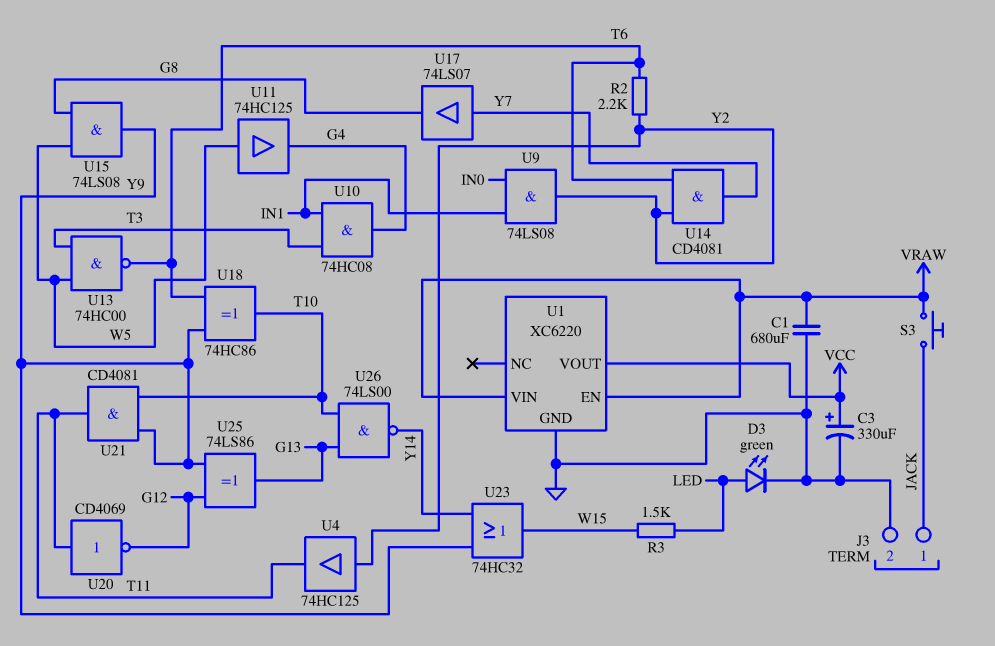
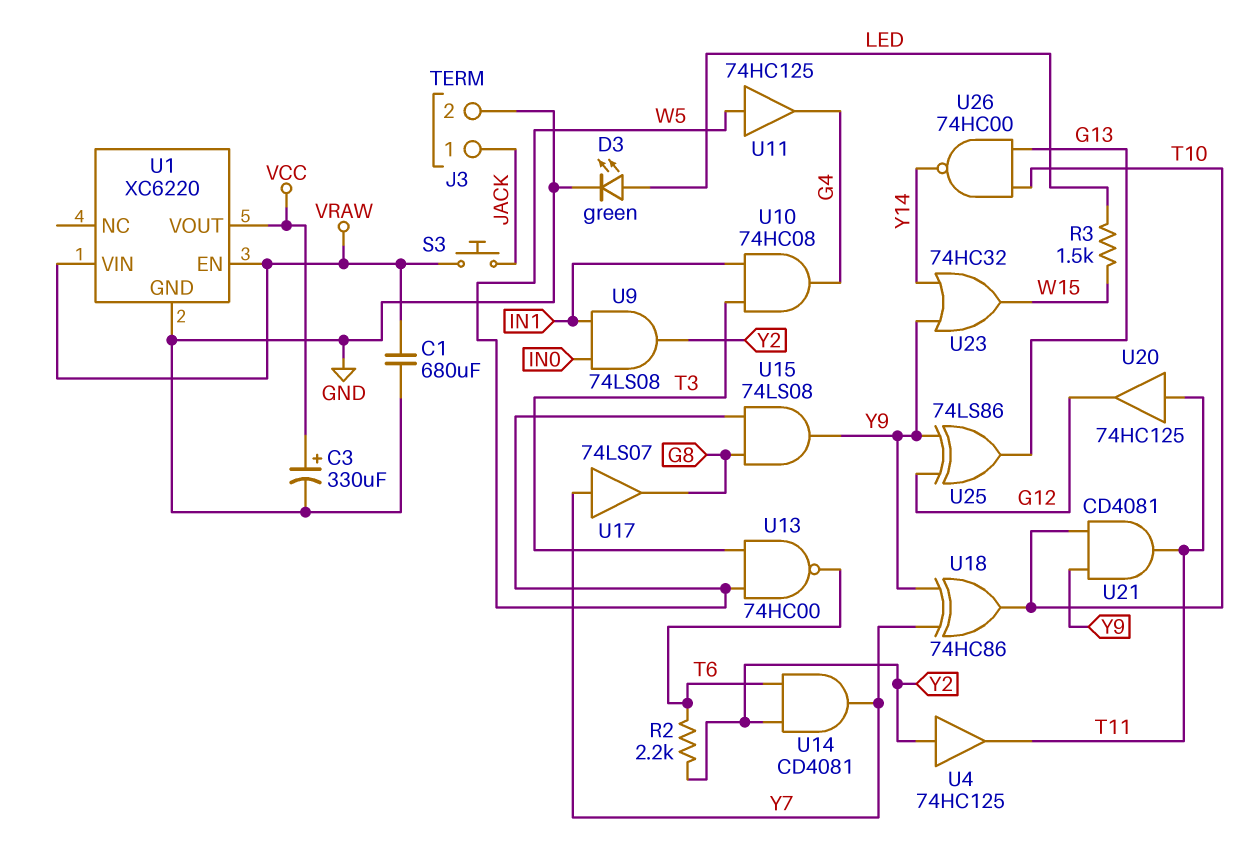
U18: XOR 74HC86 (in T6, in Y9, out T10) -> XOR 74HC86 (in Y7, in Y9, out T10)
U20: NOT CD4069 (in T11, out G12) -> buffer 74HC125 (in T11, out G12)
U26: NAND 74LS00 (in G13, in T10, out Y14) -> NAND 74HC00 (in G13, in T10, out Y14)

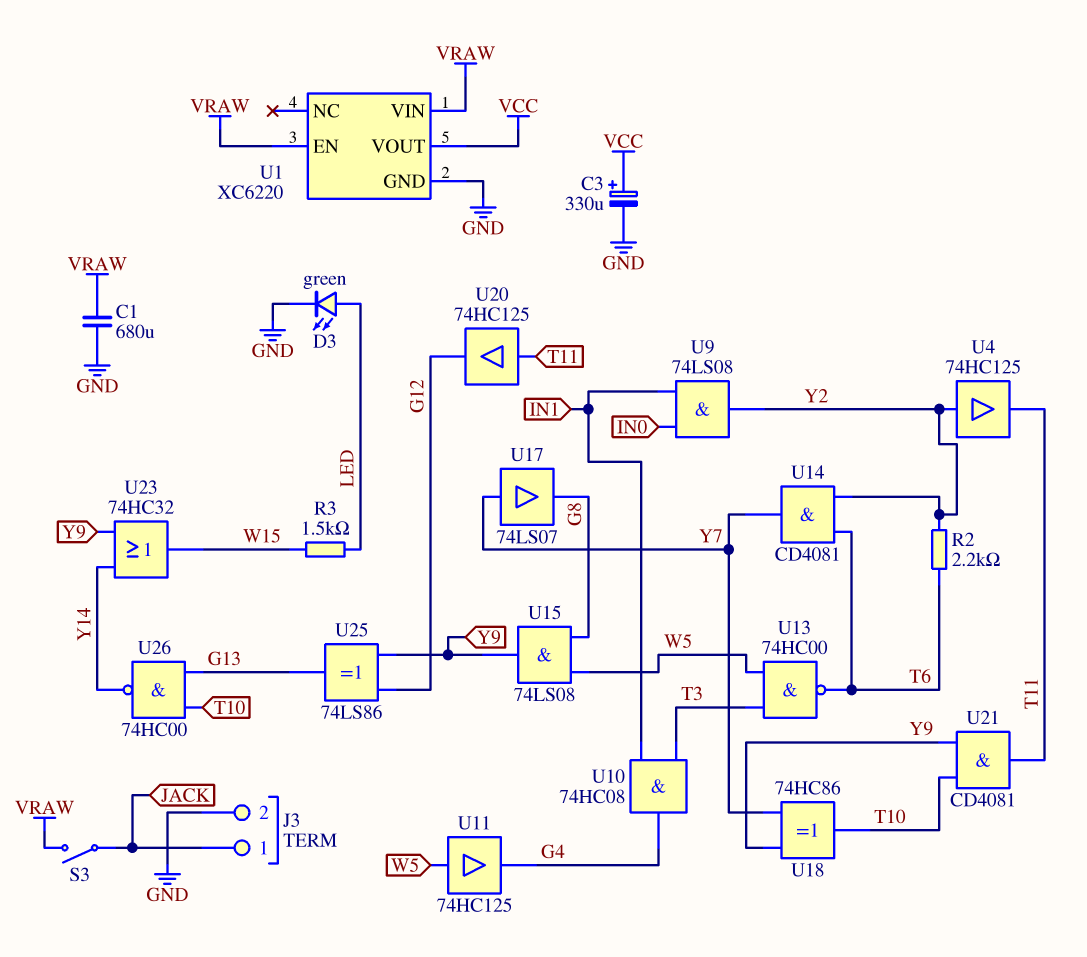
S3: button (JACK, VRAW) -> switch (JACK, VRAW)

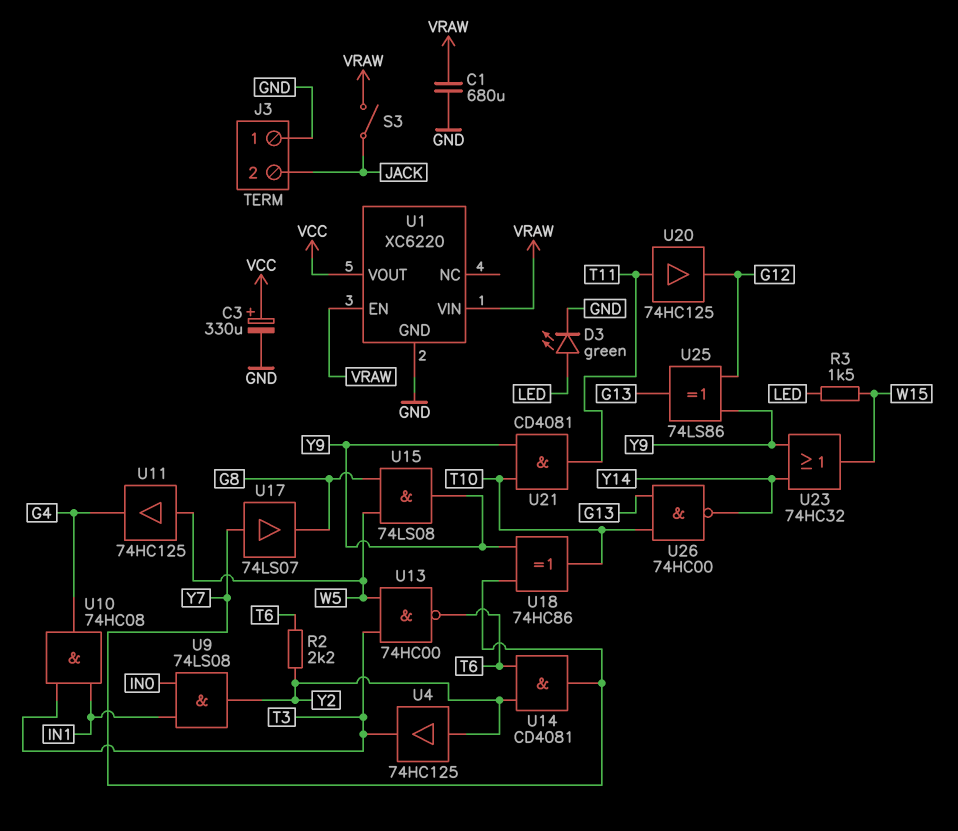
J3 pin 1: JACK -> GND
J3 pin 2: GND -> JACK
U4: buffer 74HC125 (in Y2, out T11) -> buffer 74HC125 (in Y2, out T3)

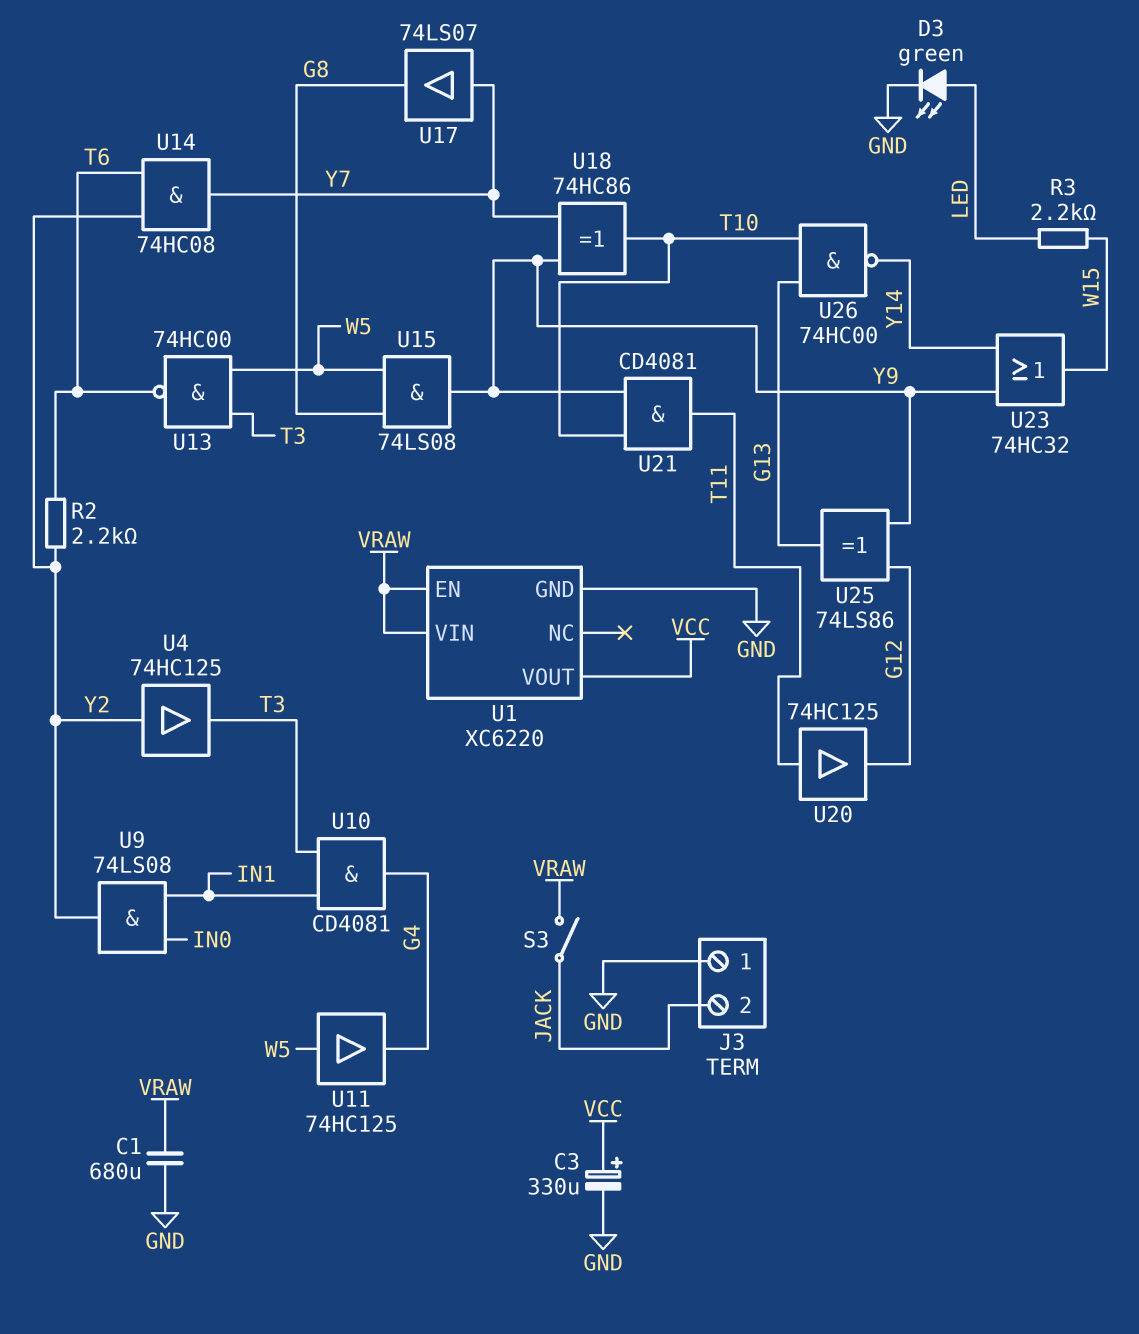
R3: 1.5k (LED, W15) -> 2.2k (LED, W15)
U10: AND 74HC08 (in IN1, in T3, out G4) -> AND CD4081 (in IN1, in T3, out G4)
U14: AND CD4081 (in T6, in Y2, out Y7) -> AND 74HC08 (in T6, in Y2, out Y7)

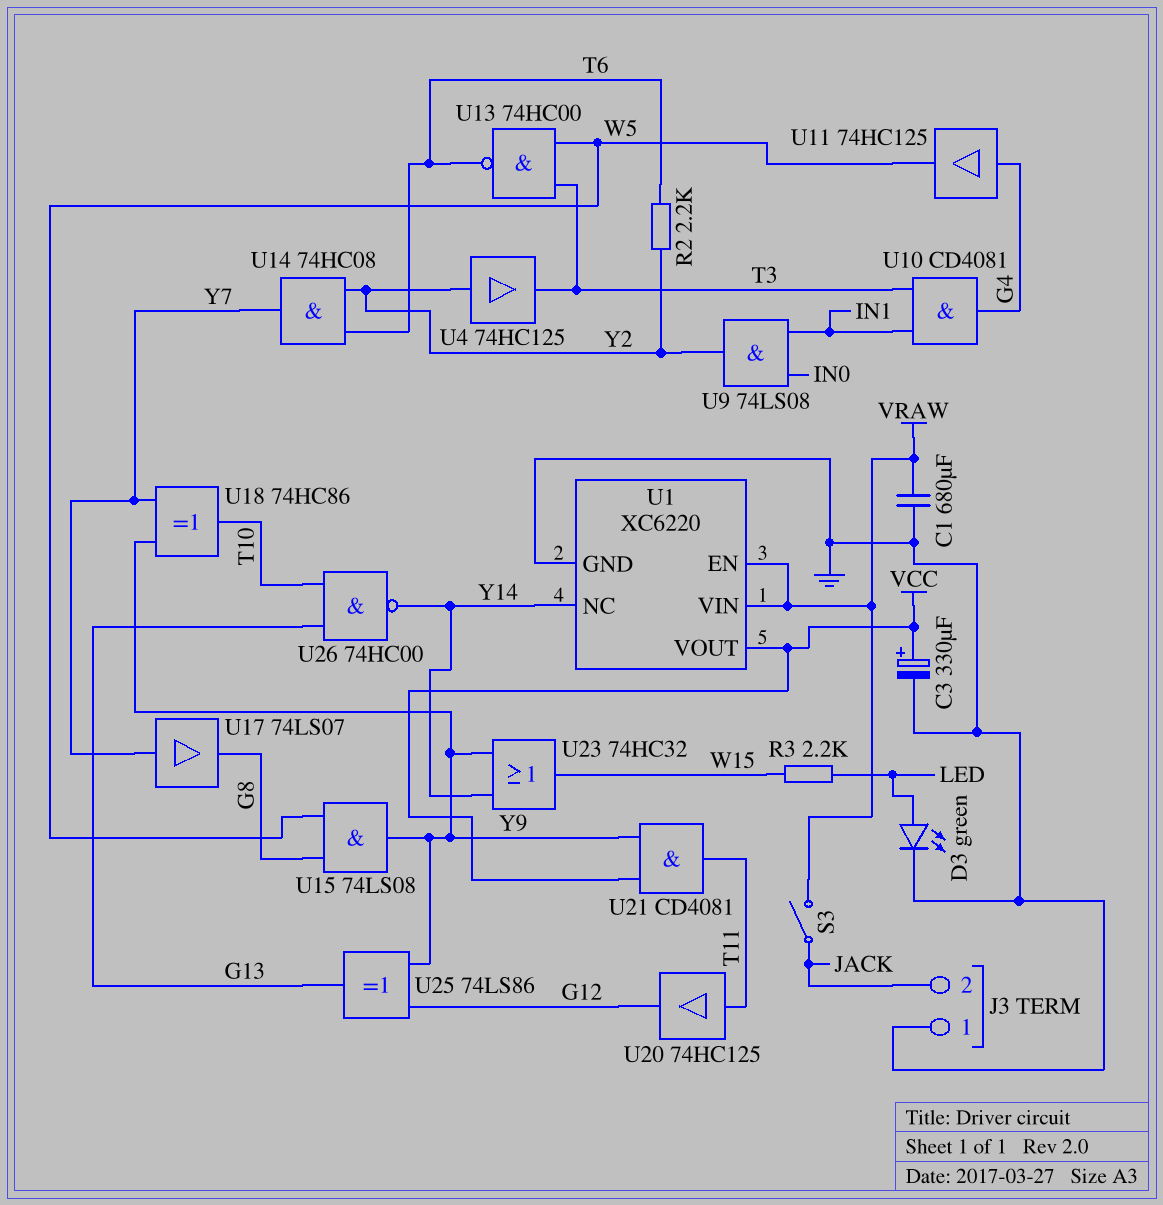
U1 pin NC: none -> Y14
U11: buffer 74HC125 (in W5, out G4) -> buffer 74HC125 (in G4, out W5)
U21: AND CD4081 (in T10, in Y9, out T11) -> AND CD4081 (in VCC, in Y9, out T11)

